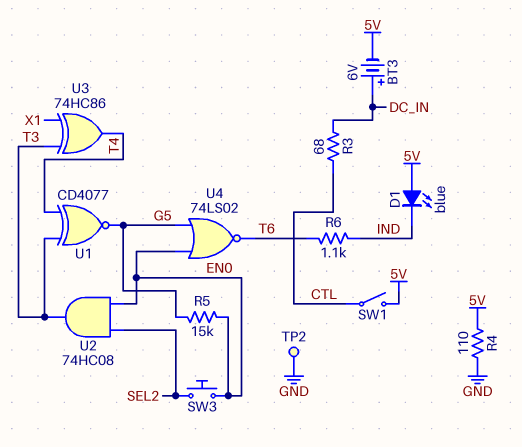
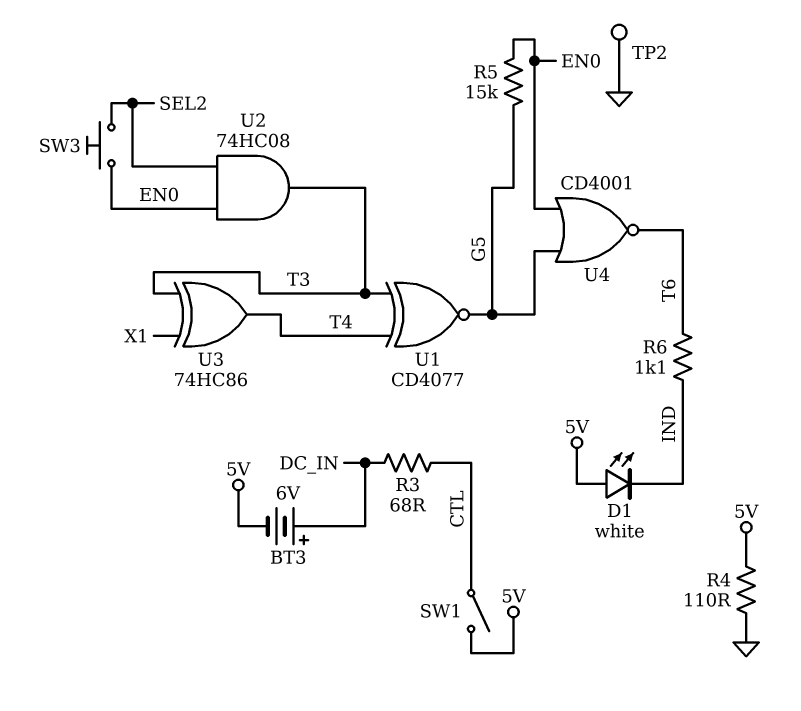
D1: LED blue (A 5V, K IND) -> LED white (A 5V, K IND)
U4: NOR 74LS02 (in EN0, in G5, out T6) -> NOR CD4001 (in EN0, in G5, out T6)

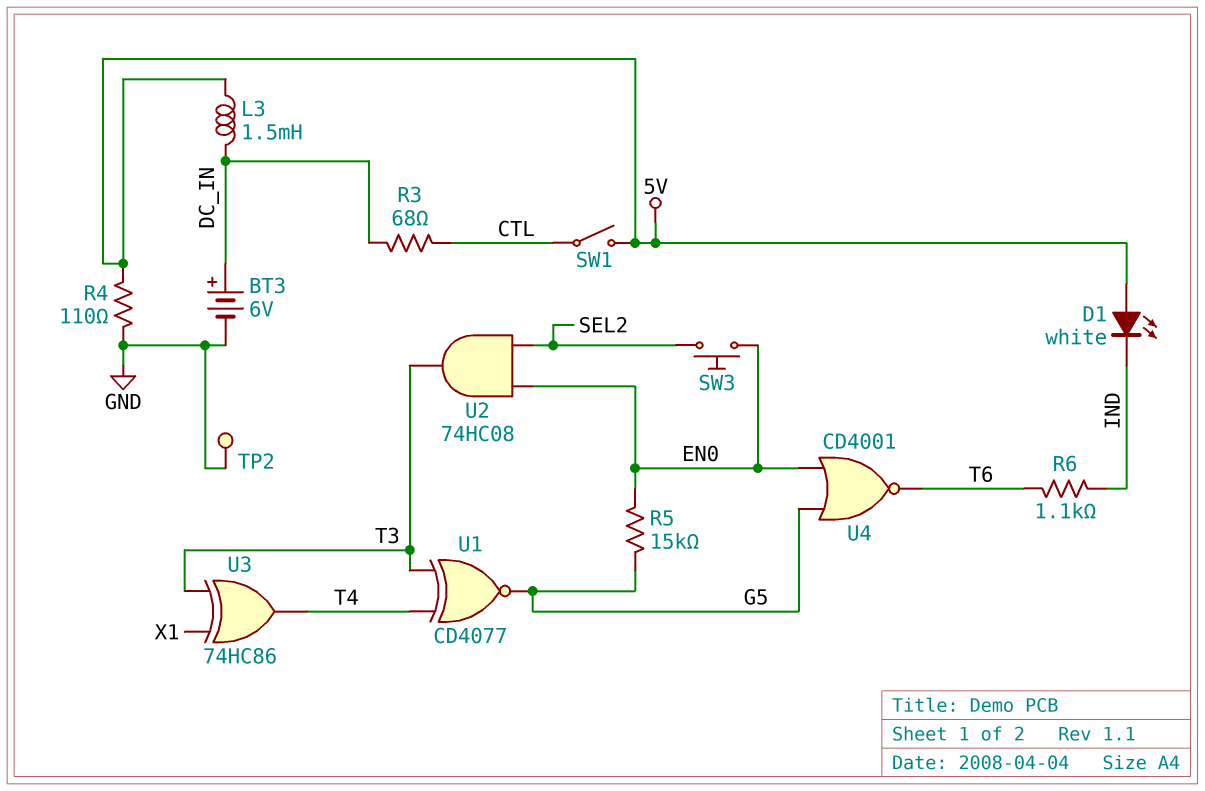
BT3: 6V (plus DC_IN, minus 5V) -> 6V (plus DC_IN, minus GND)
L3: none -> 1.5mH (5V, DC_IN)

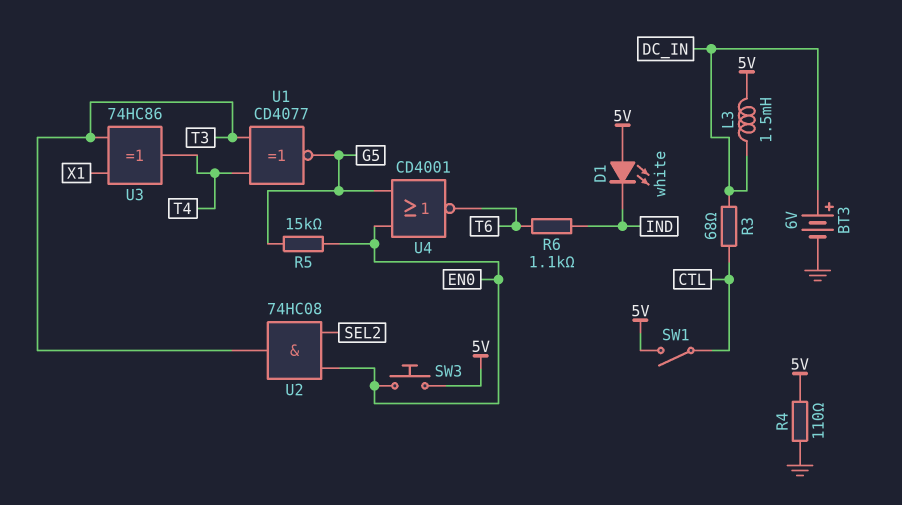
SW3: button (EN0, SEL2) -> button (5V, EN0)
TP2: test point (GND) -> none

